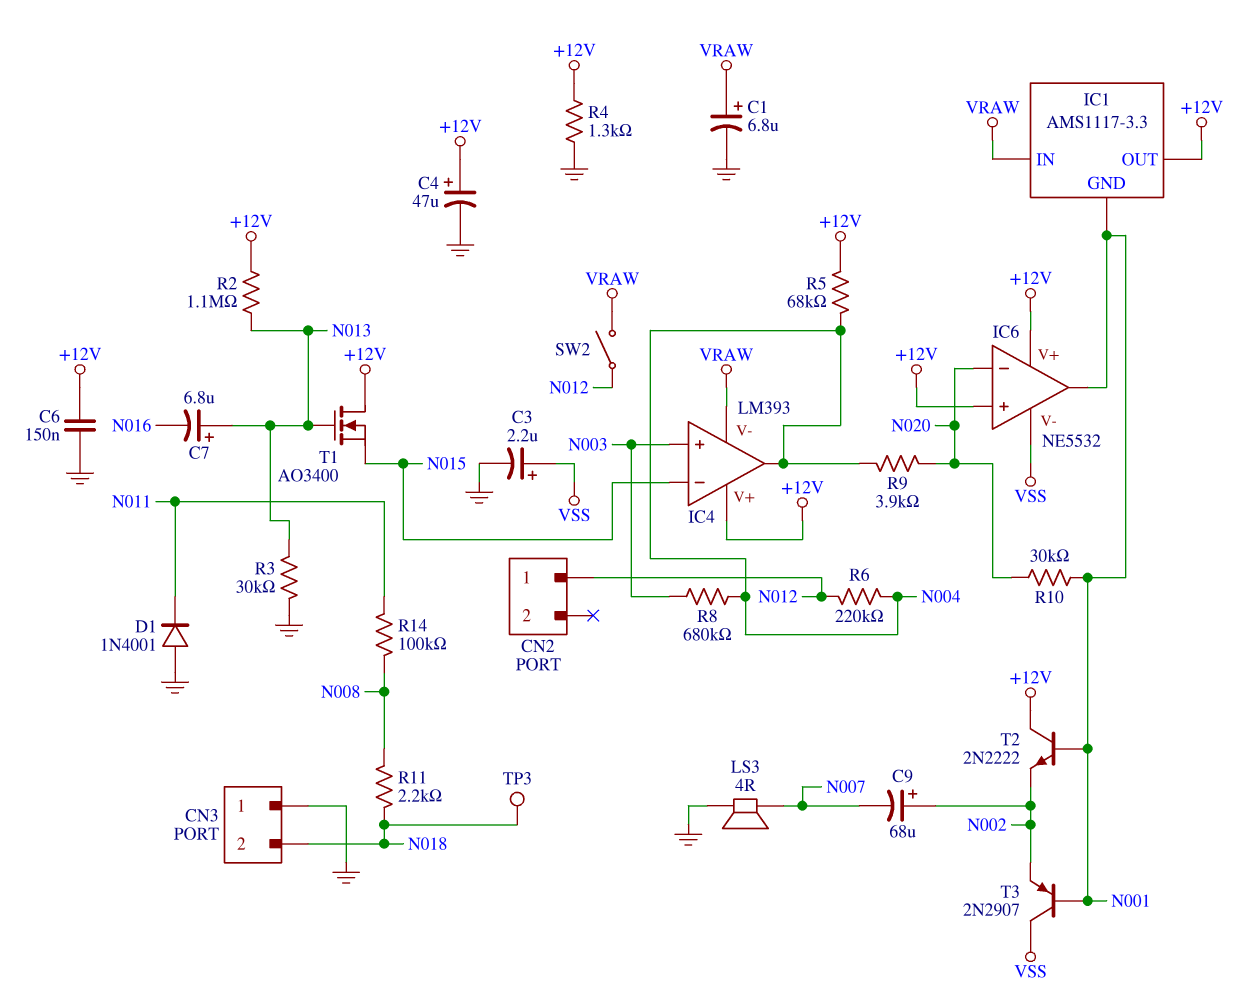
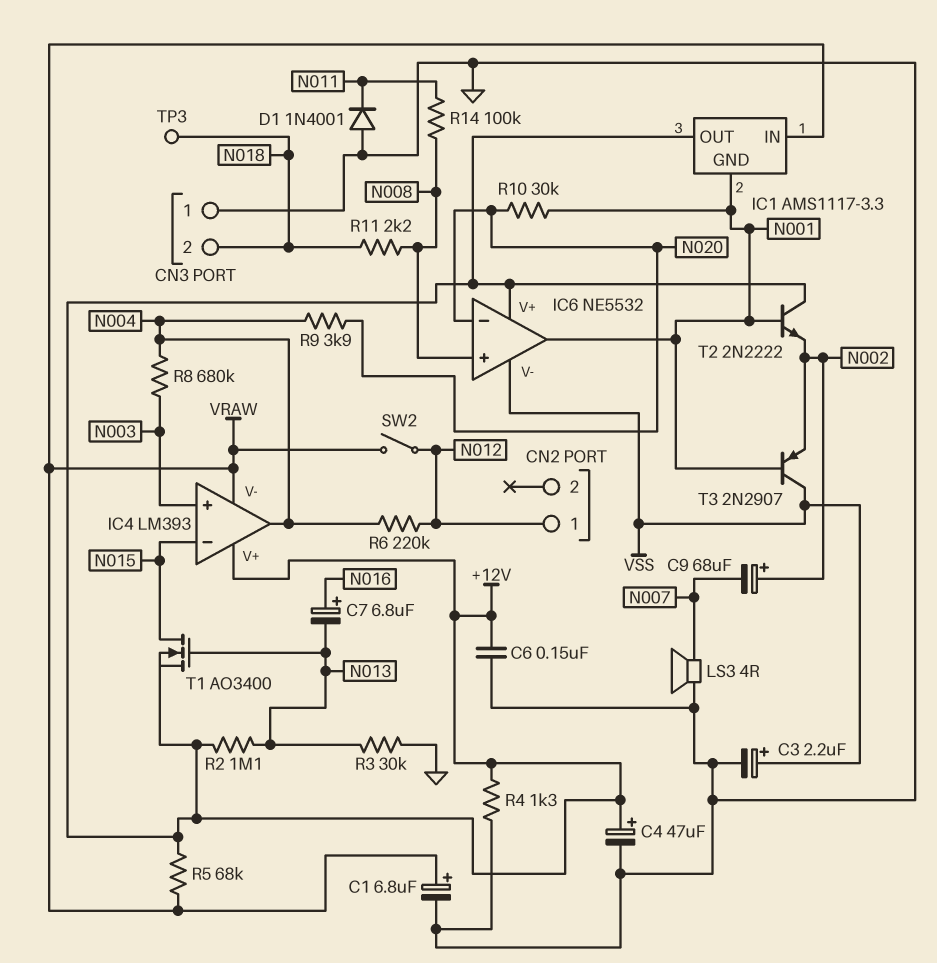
C7: 6.8uF (plus N013, minus N016) -> 6.8uF (plus N016, minus N013)
IC6 pin in+: +12V -> N008
R5: 68k (+12V, N004) -> 68k (+12V, VRAW)
T1: NMOS AO3400 (G N013, D +12V, S N015) -> NMOS AO3400 (G N013, D N015, S +12V)

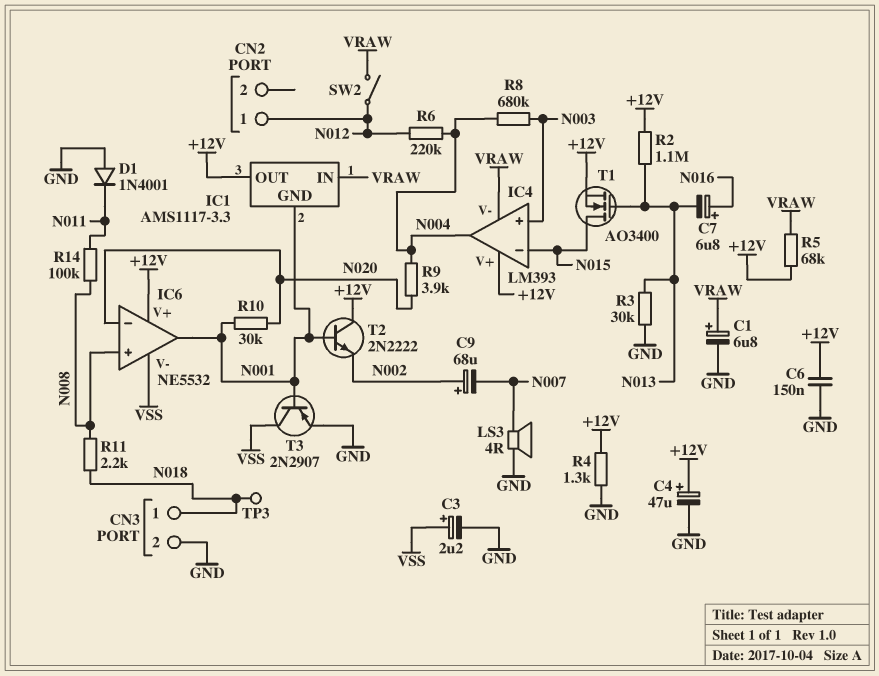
CN3 pin 1: GND -> N018
CN3 pin 2: N018 -> GND
T3: PNP 2N2907 (B N001, C VSS, E N002) -> PNP 2N2907 (B N001, C VSS, E GND)

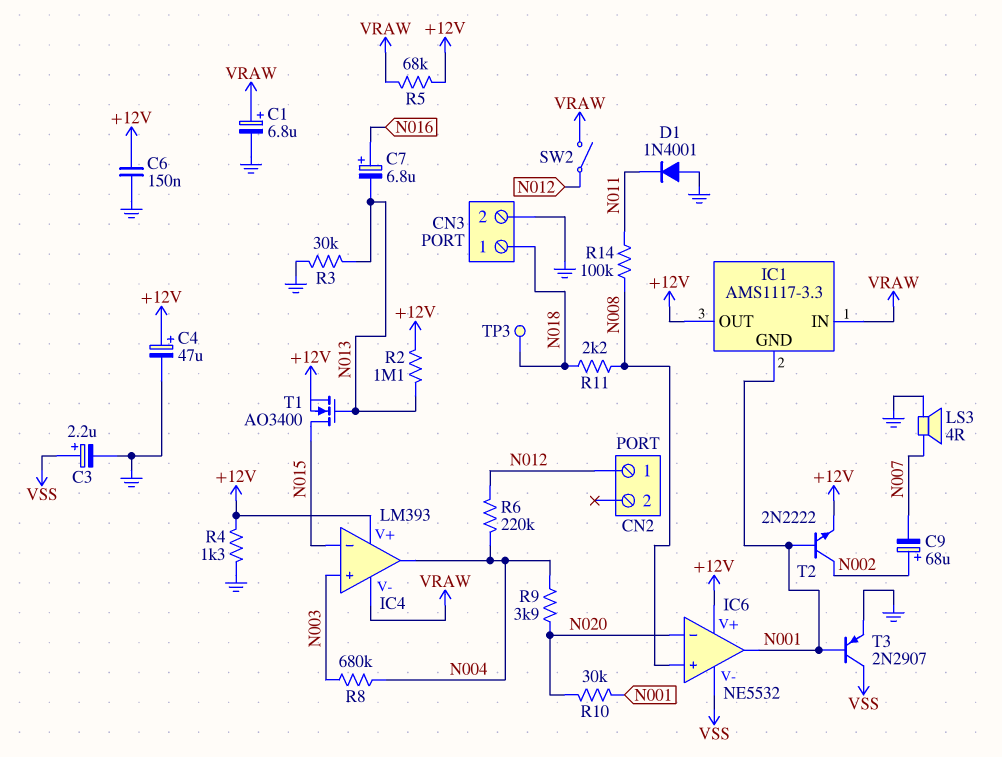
T2: NPN 2N2222 (B N001, C +12V, E N002) -> NPN 2N2222 (B N001, C N002, E +12V)

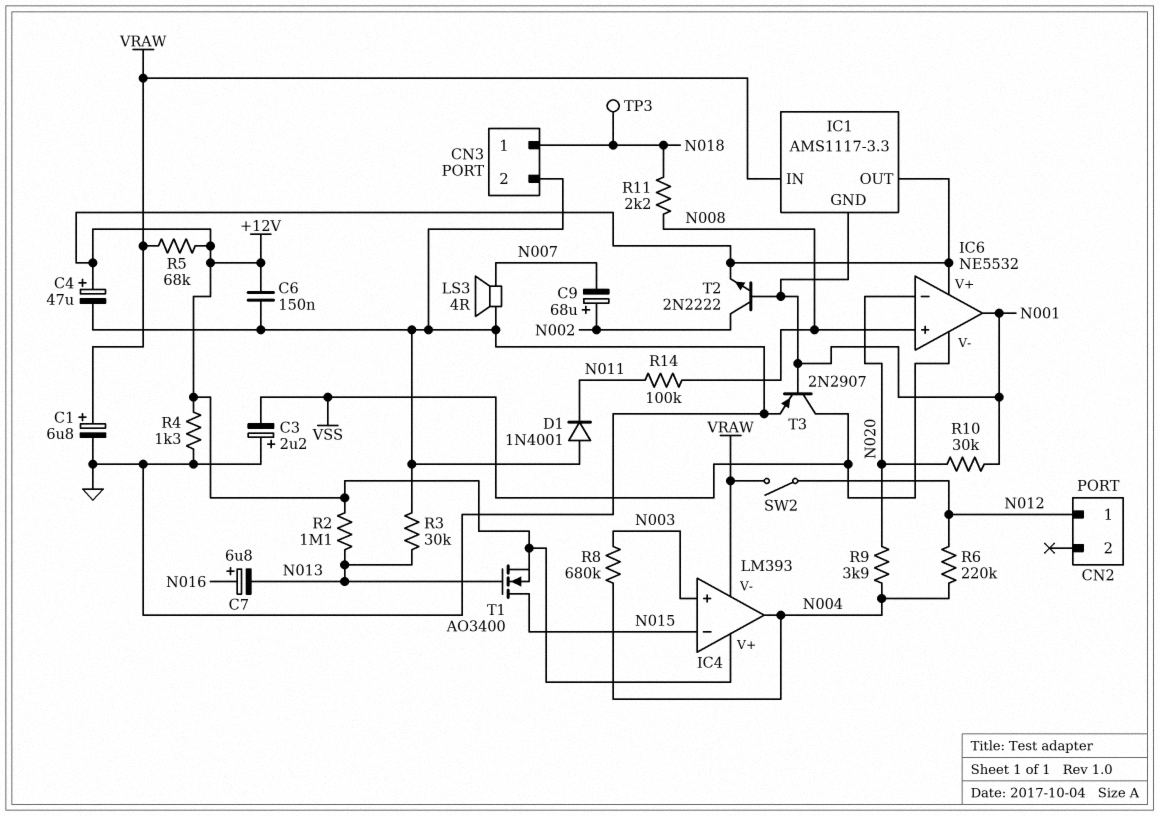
C3: 2.2uF (plus VSS, minus GND) -> 2.2uF (plus GND, minus VSS)

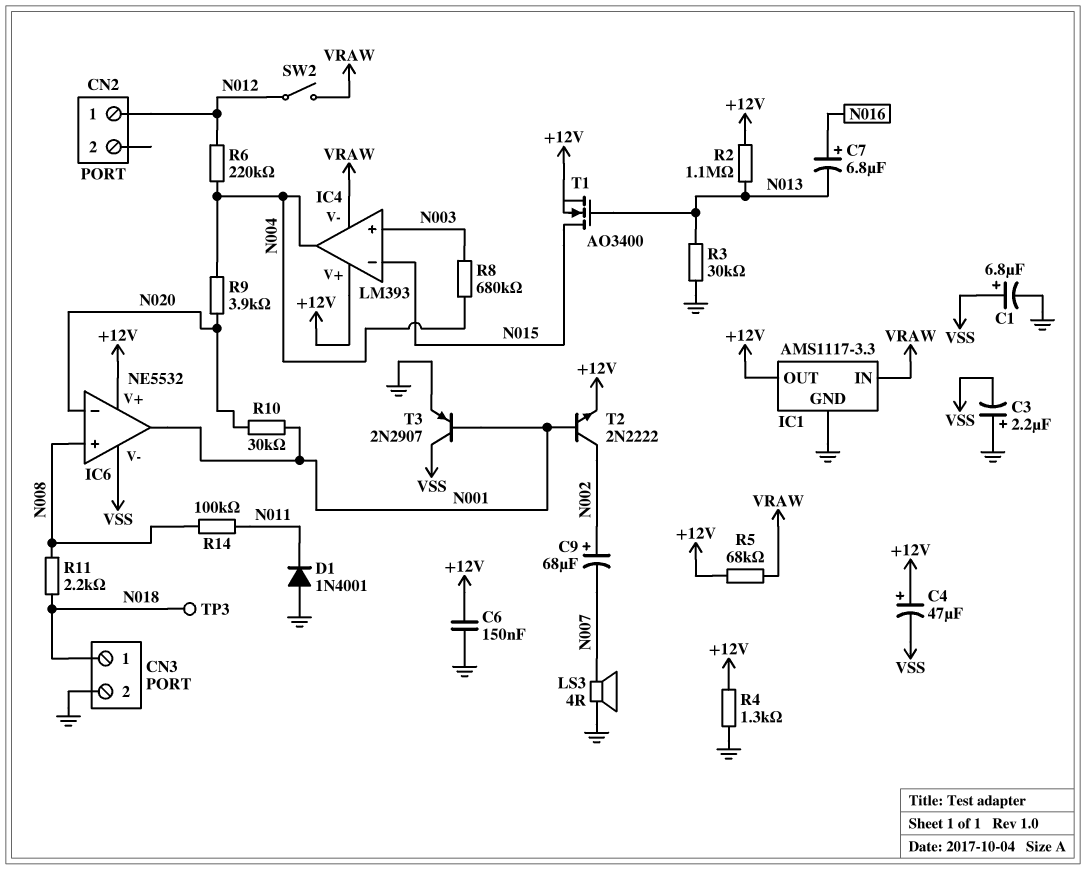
C1: 6.8uF (plus VRAW, minus GND) -> 6.8uF (plus VSS, minus GND)
C4: 47uF (plus +12V, minus GND) -> 47uF (plus +12V, minus VSS)
IC1 pin GND: N001 -> GND

